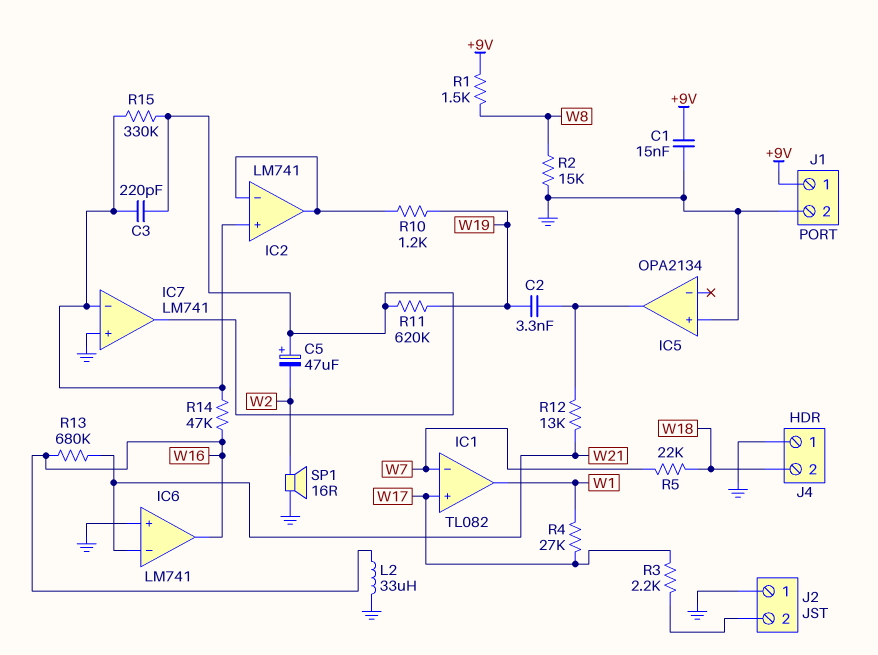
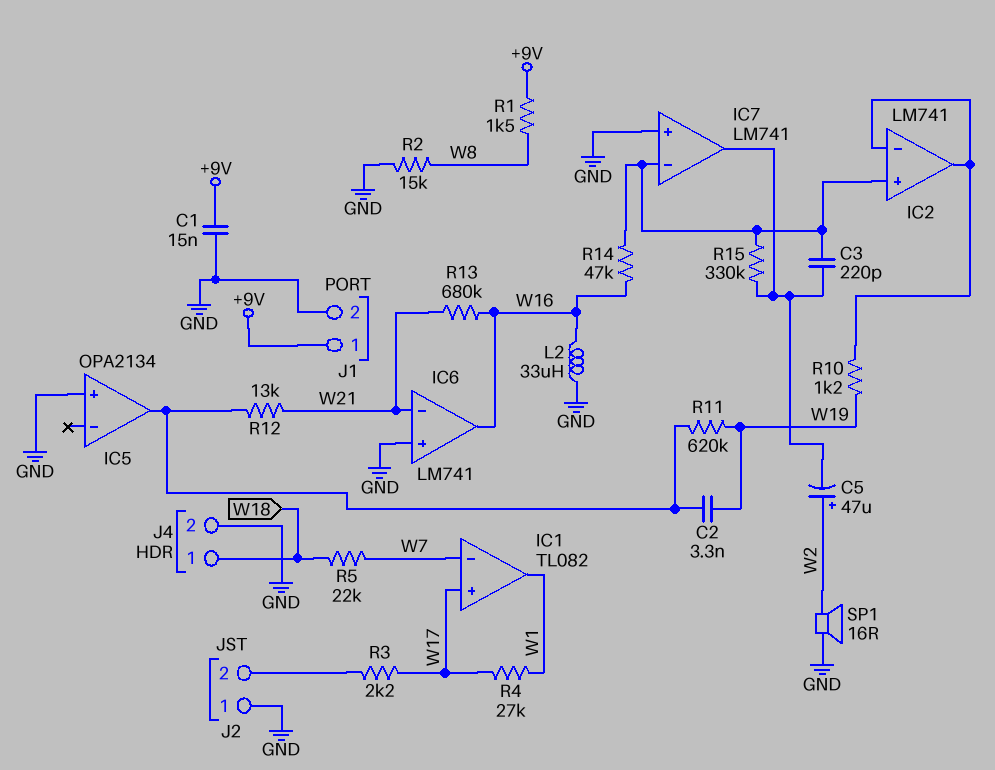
C5: 47uF (plus IC7/out, minus W2) -> 47uF (plus W2, minus IC7/out)
J4 pin 1: GND -> W18
J4 pin 2: W18 -> GND
R11: 620k (IC7/out, W19) -> 620k (IC5/out, W19)

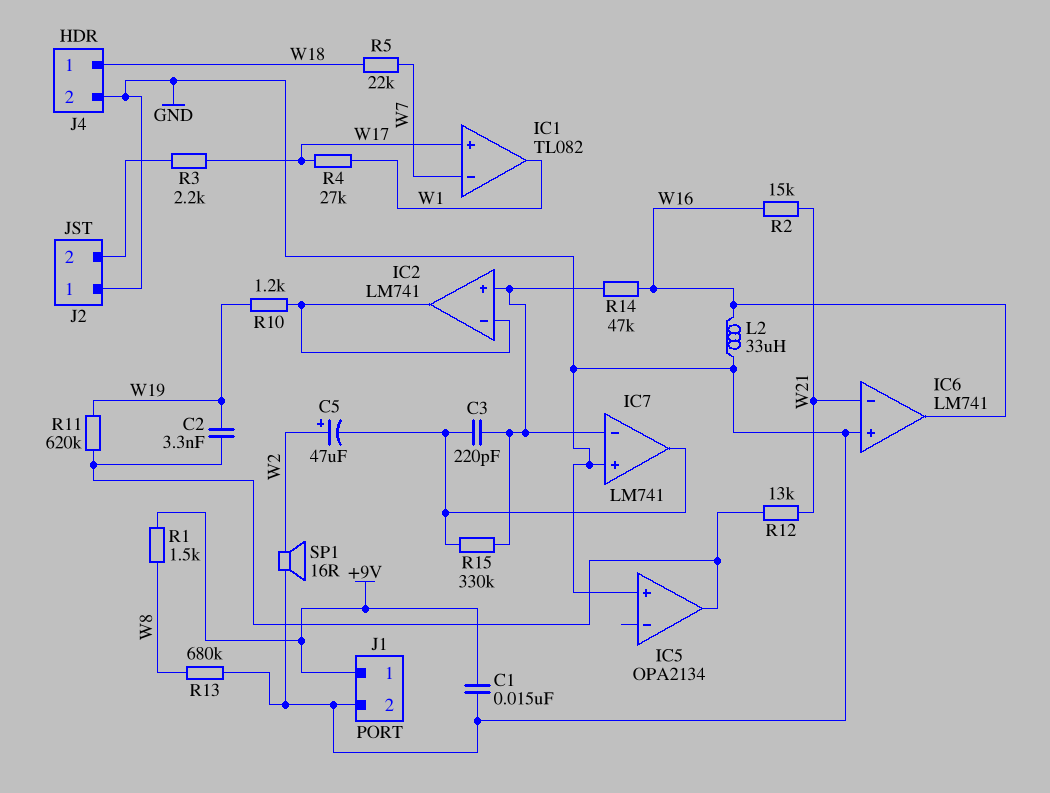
R2: 15k (GND, W8) -> 15k (W16, W21)
R13: 680k (W16, W21) -> 680k (GND, W8)

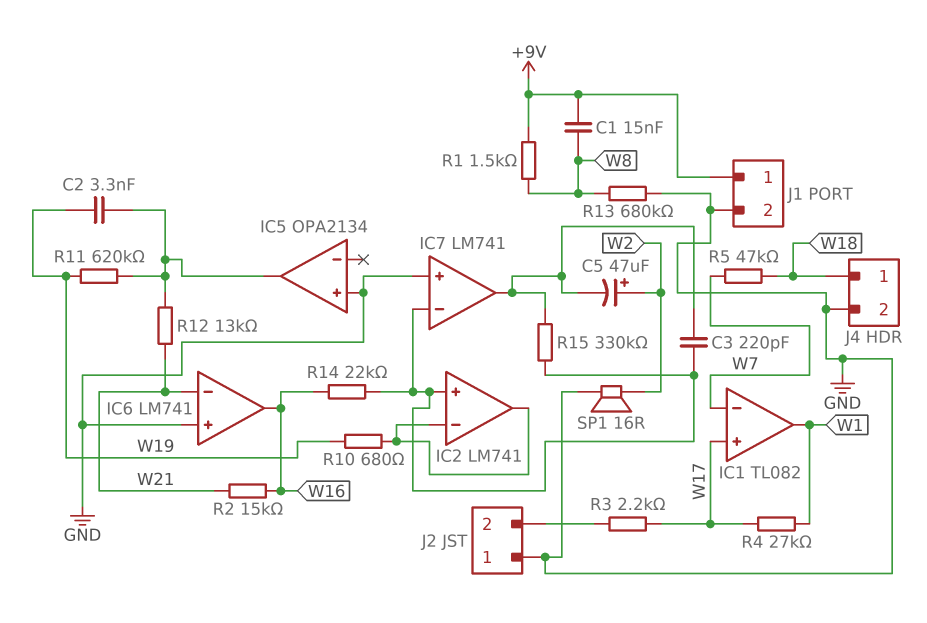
C1: 15nF (+9V, GND) -> 15nF (+9V, W8)
L2: 33uH (GND, W16) -> none
R5: 22k (W7, W18) -> 47k (W7, W18)
R10: 1.2k (IC2/in-, W19) -> 680 (IC2/in-, W19)
R14: 47k (IC2/in+, W16) -> 22k (IC2/in+, W16)

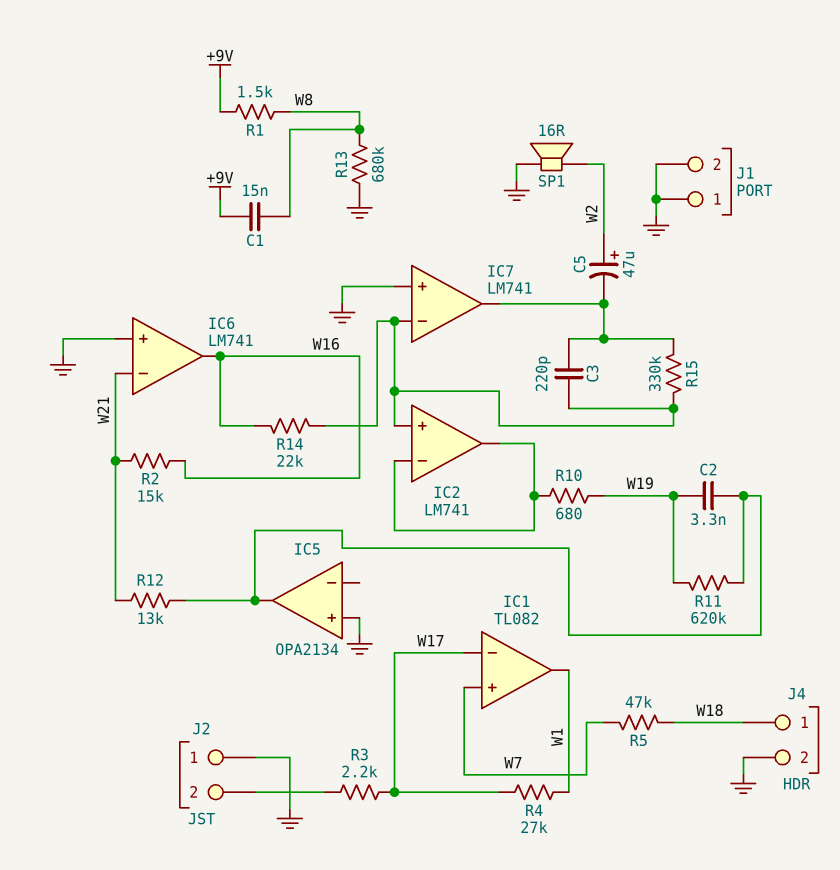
IC1 pin in+: W17 -> W7
IC1 pin in-: W7 -> W17
J1 pin 1: +9V -> GND

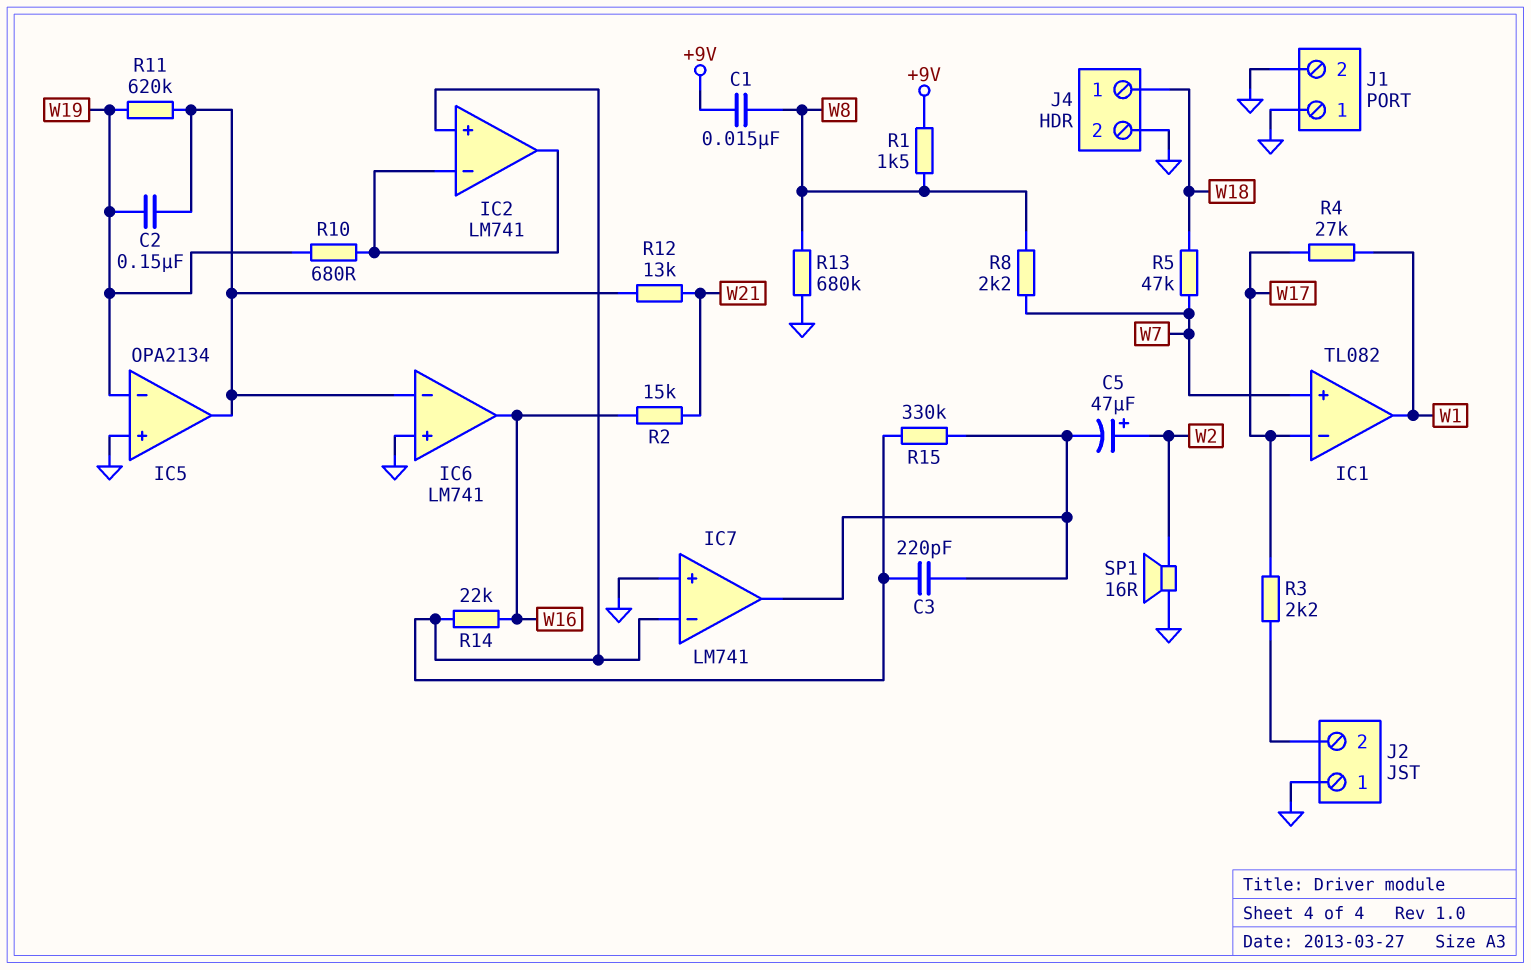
C2: 3.3nF (IC5/out, W19) -> 150nF (IC5/out, W19)
IC5 pin in-: none -> W19
IC6 pin in-: W21 -> IC5/out
R8: none -> 2.2k (W7, W8)

